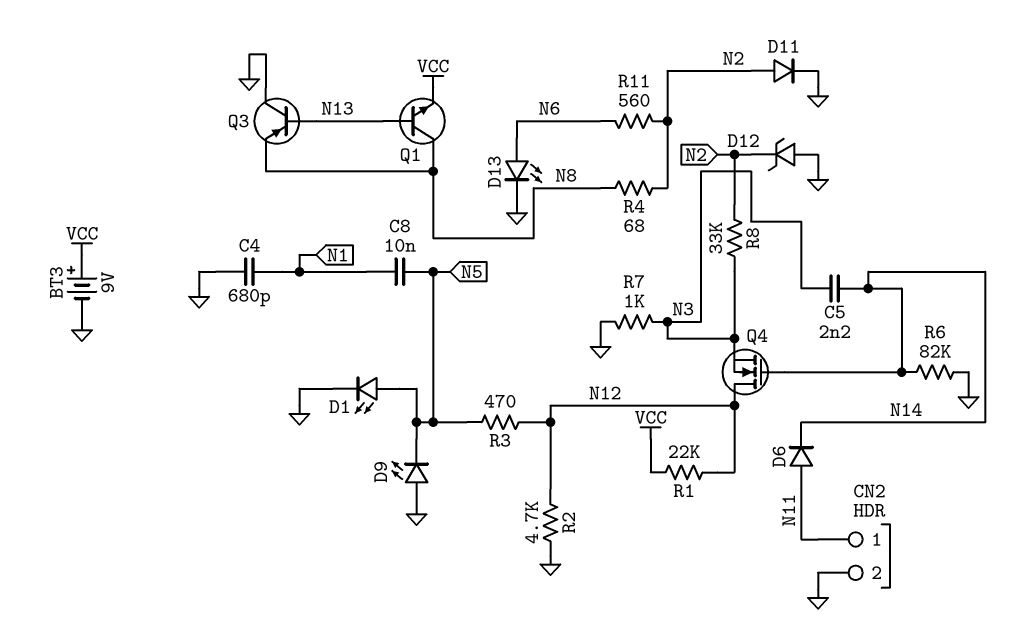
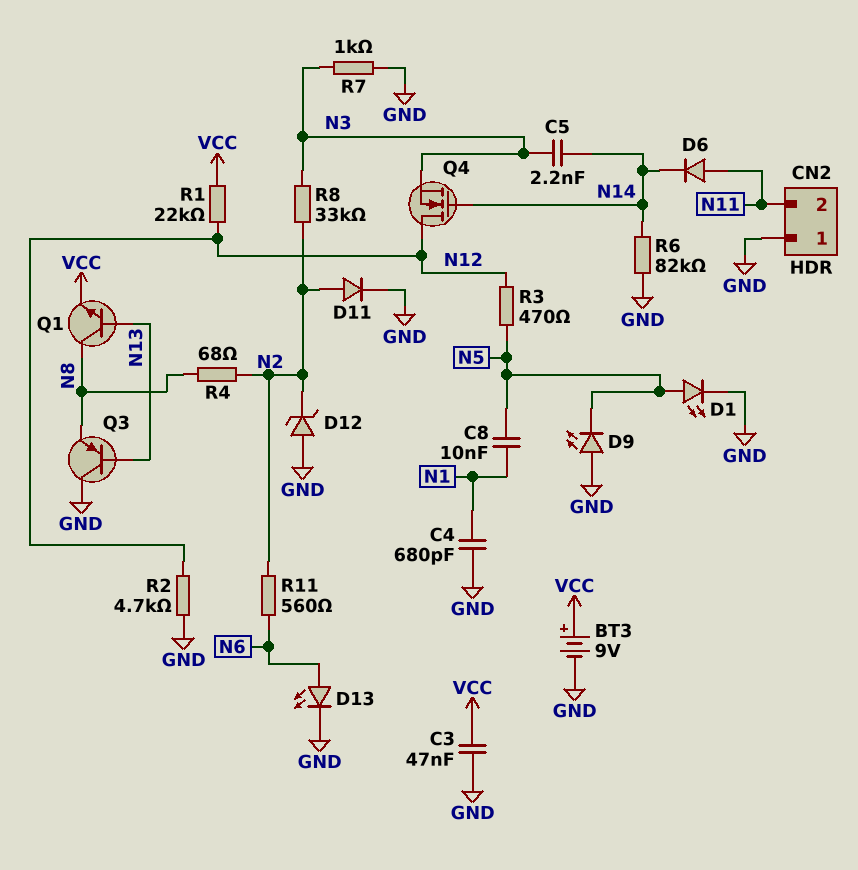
C3: none -> 47nF (GND, VCC)
CN2 pin 1: N11 -> GND
CN2 pin 2: GND -> N11

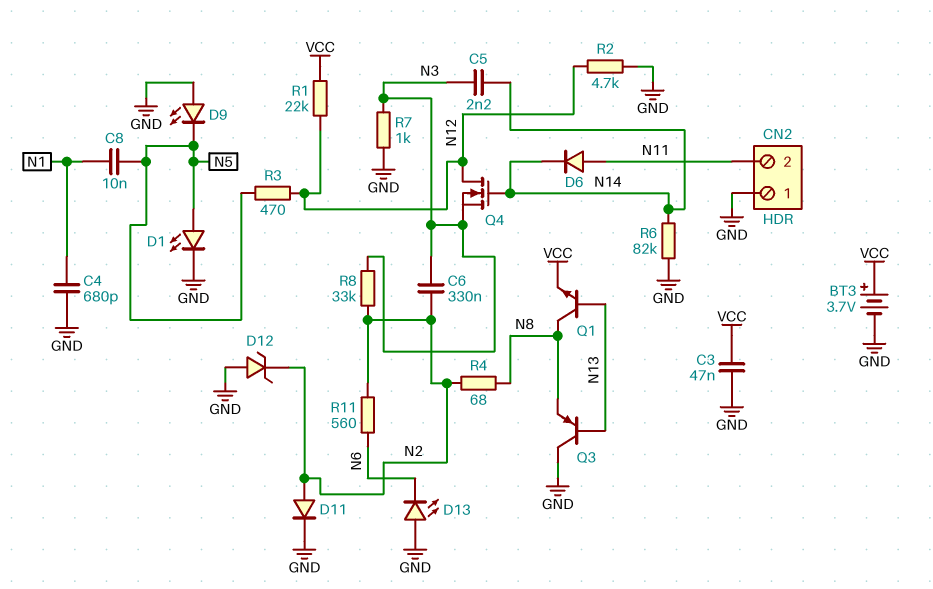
BT3: 9V (plus VCC, minus GND) -> 3.7V (plus VCC, minus GND)
C6: none -> 330nF (N2, N3)
D13: LED (A N6, K GND) -> LED (A GND, K N6)

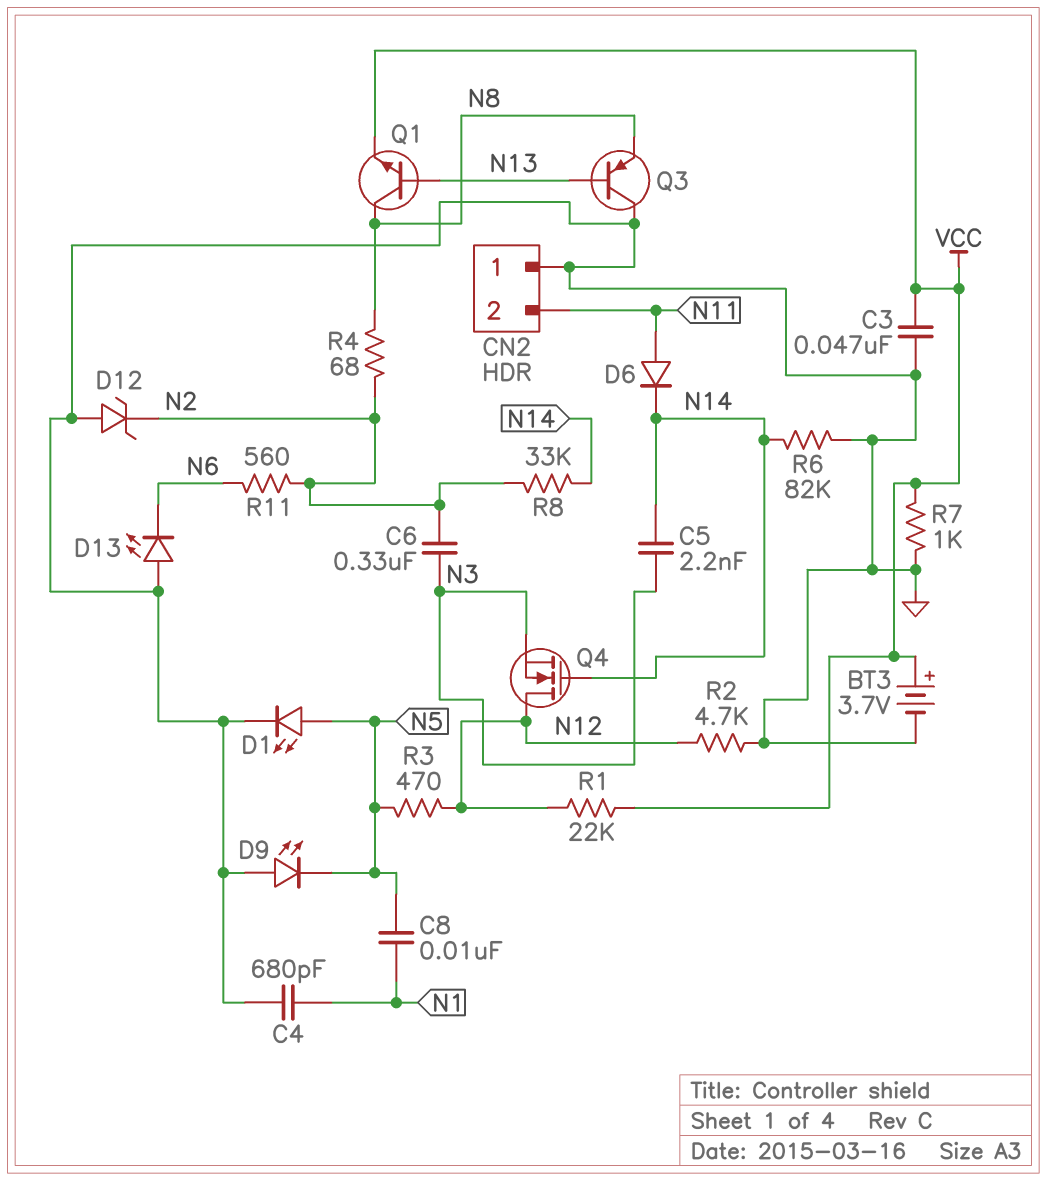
D11: diode (A N2, K GND) -> none
R7: 1k (GND, N3) -> 1k (GND, VCC)
R8: 33k (N2, N3) -> 33k (N2, N14)

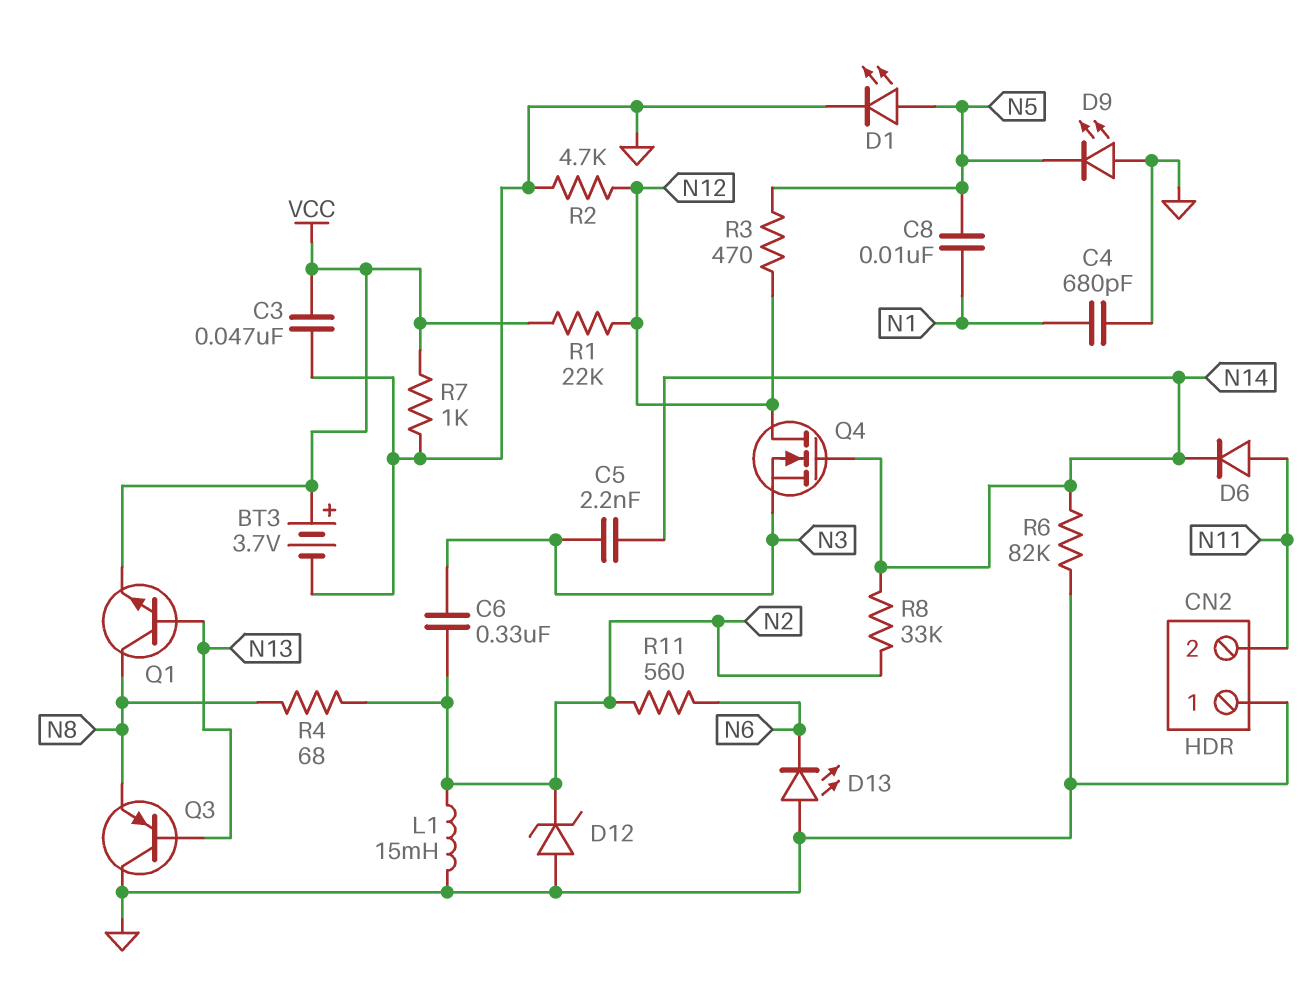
L1: none -> 15mH (GND, N2)

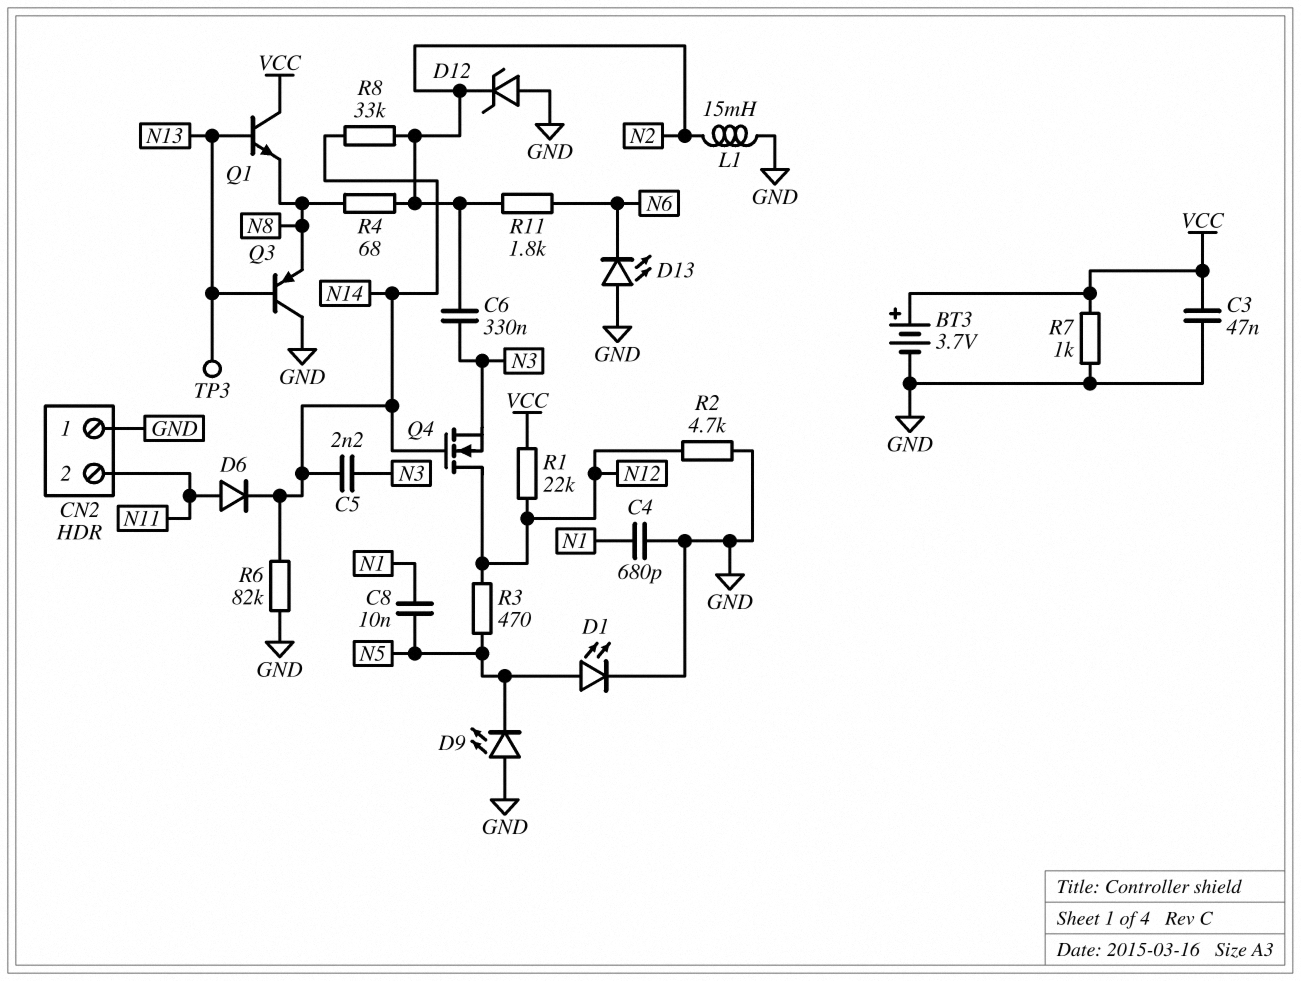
Q1: NPN (B N13, C N8, E VCC) -> NPN (B N13, C VCC, E N8)
R11: 560 (N2, N6) -> 1.8k (N2, N6)
TP3: none -> test point (N13)

